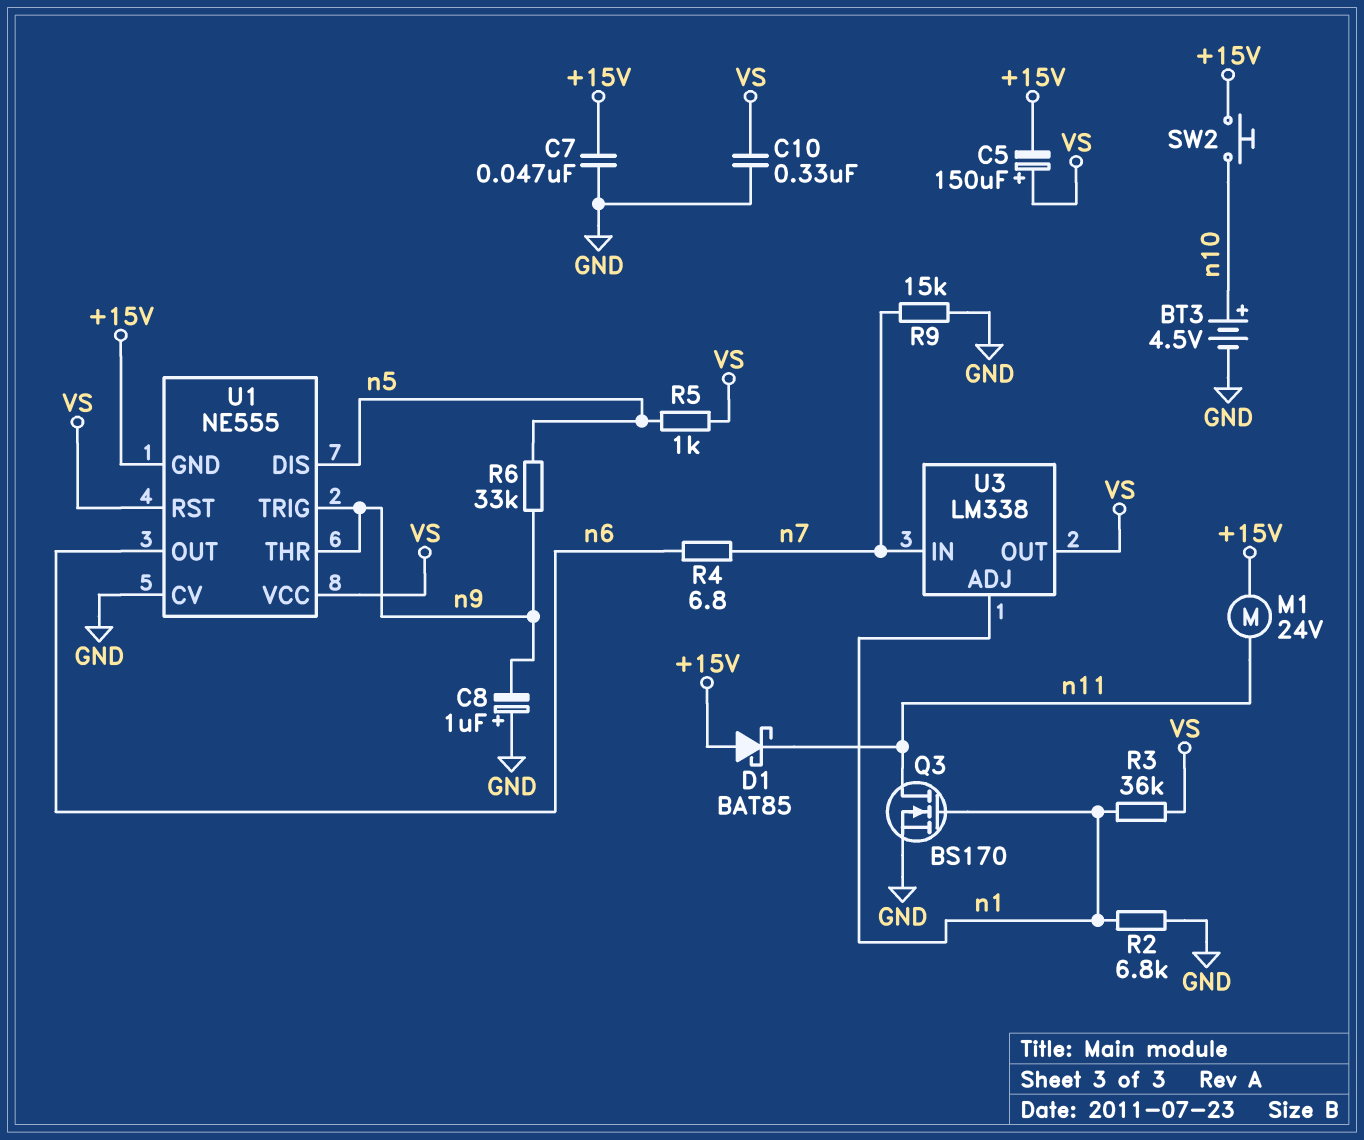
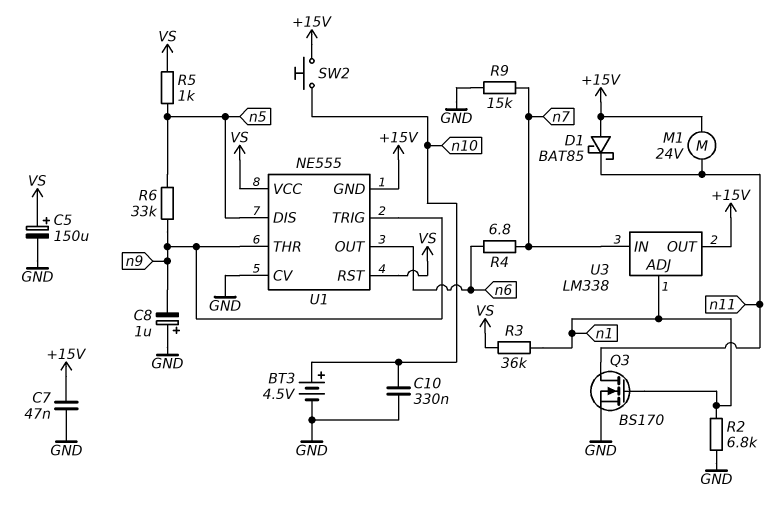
C5: 150uF (plus VS, minus +15V) -> 150uF (plus VS, minus GND)
C10: 330nF (GND, VS) -> 330nF (GND, n10)
U3 pin OUT: VS -> +15V

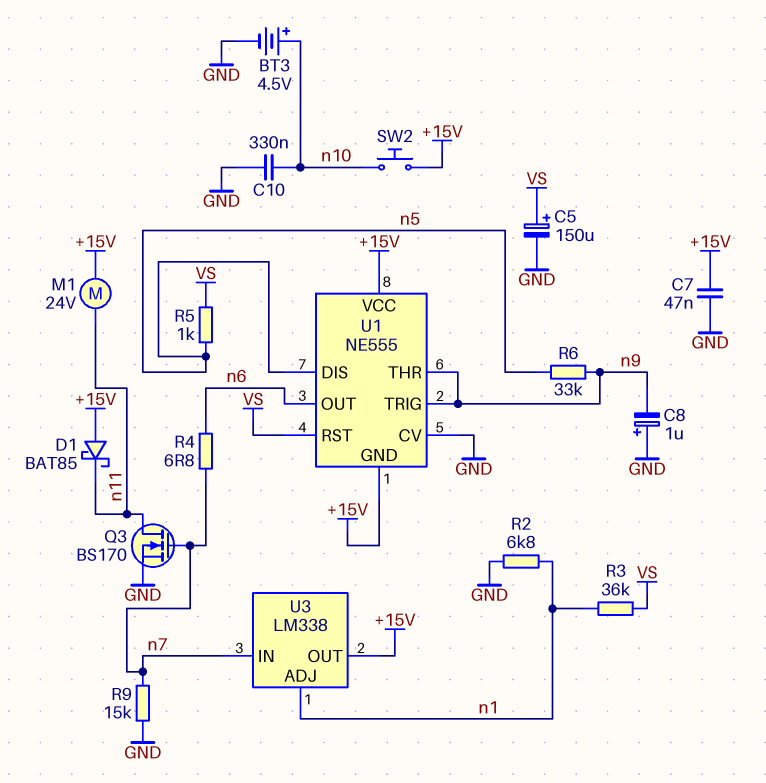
Q3: NMOS BS170 (G n1, D n11, S GND) -> NMOS BS170 (G n7, D n11, S GND)
U1 pin VCC: VS -> +15V

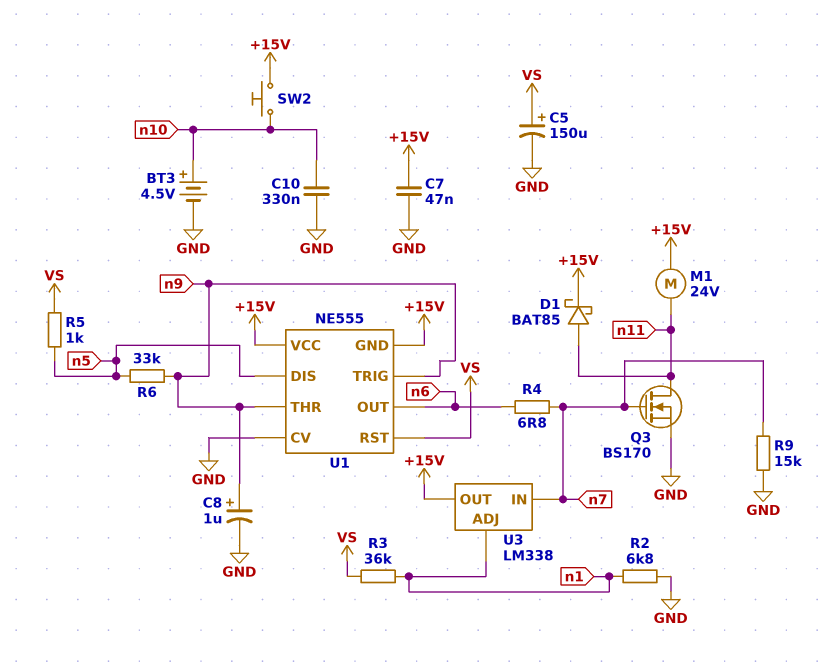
C8: 1uF (plus GND, minus n9) -> 1uF (plus n9, minus GND)
D1: schottky BAT85 (A +15V, K n11) -> schottky BAT85 (A n11, K +15V)

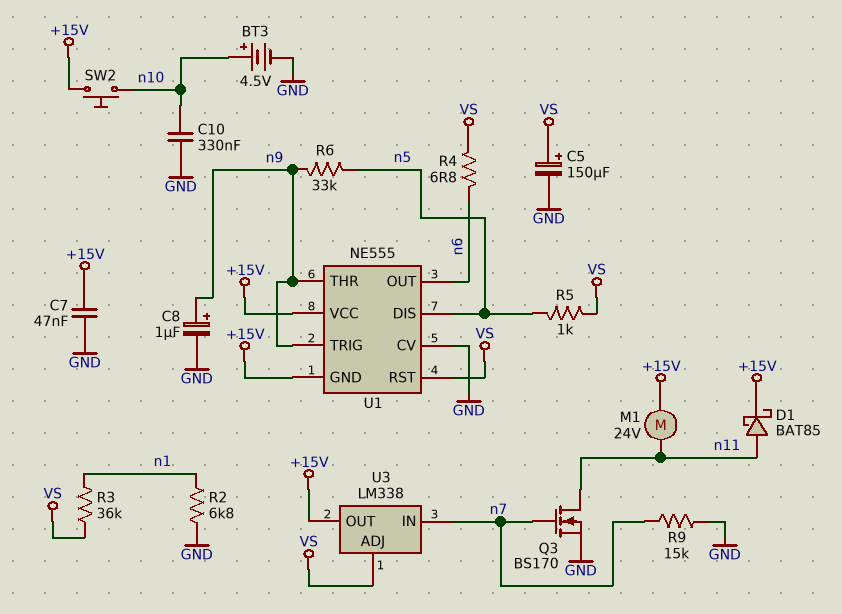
R4: 6.8 (n6, n7) -> 6.8 (VS, n6)
U3 pin ADJ: n1 -> VS

